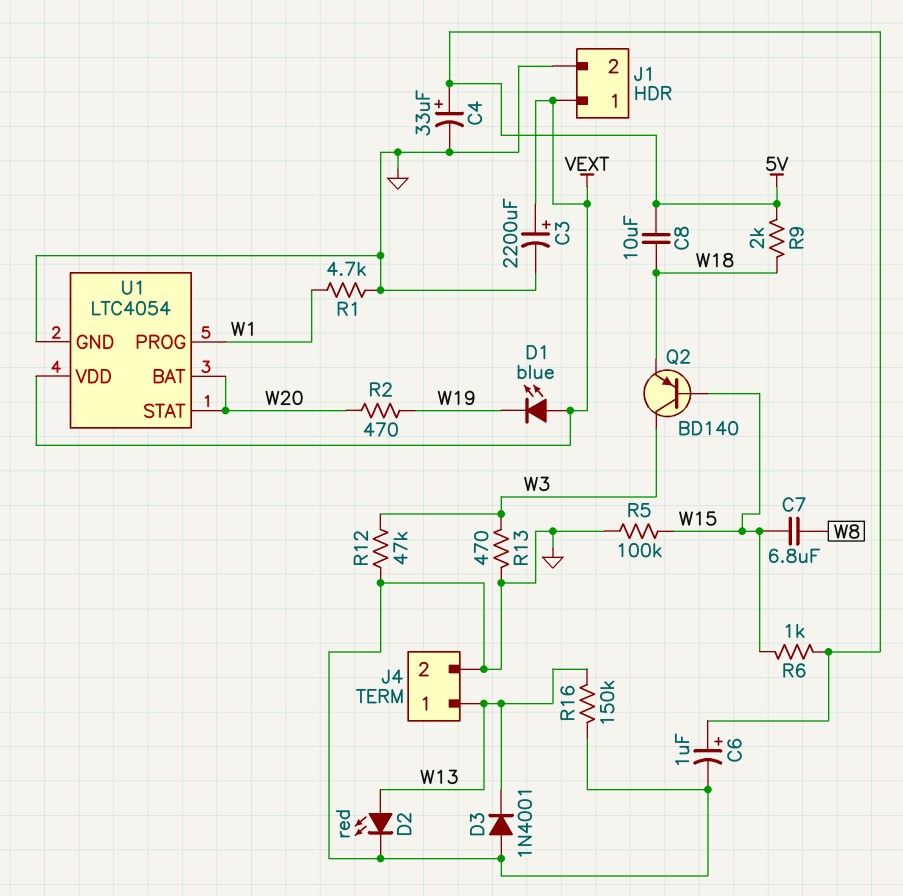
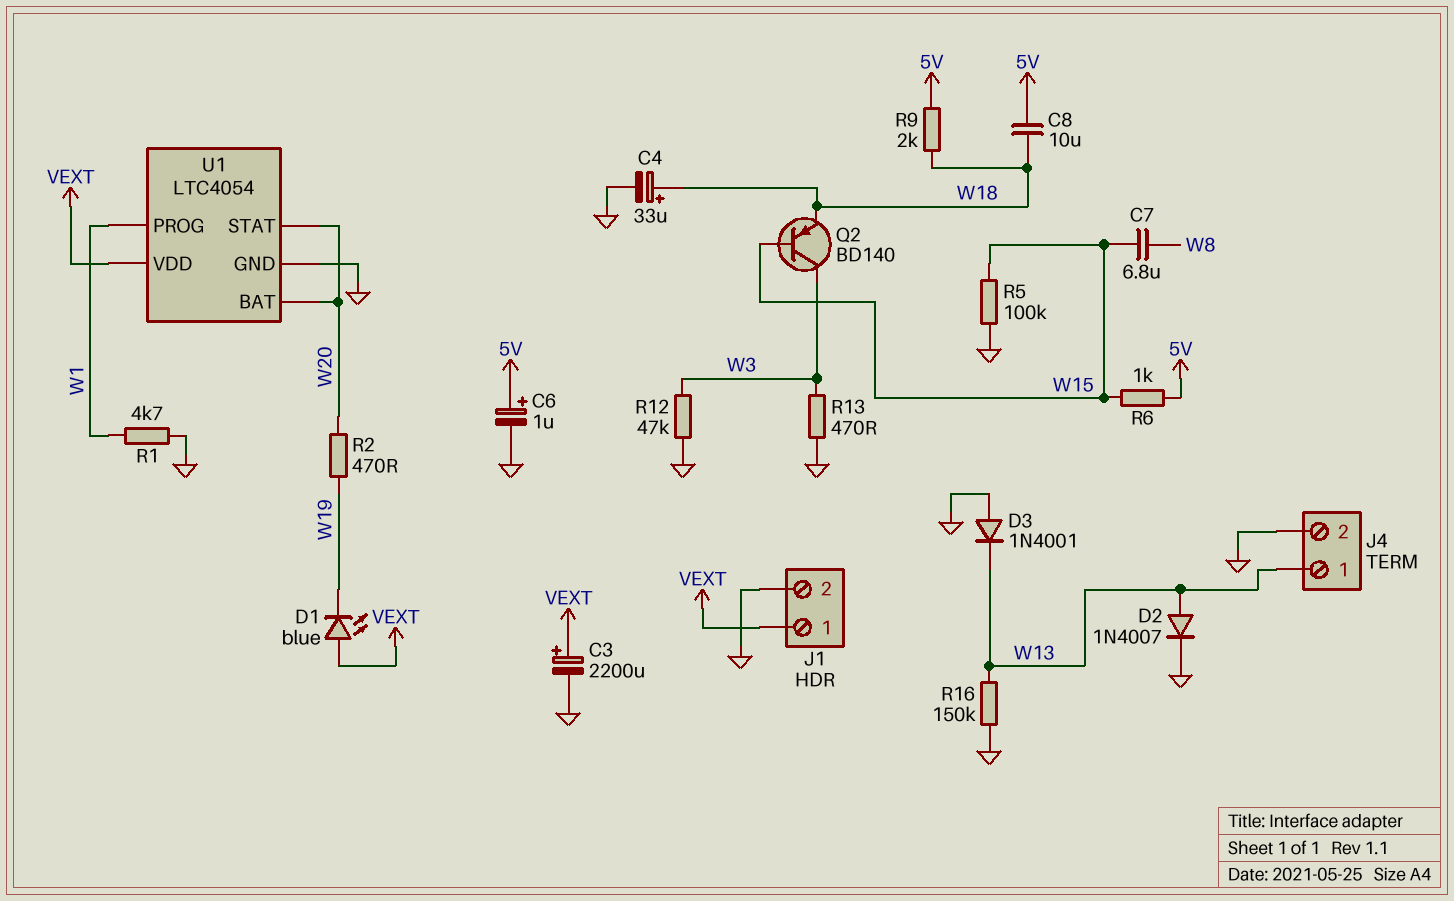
C4: 33uF (plus 5V, minus GND) -> 33uF (plus W18, minus GND)
D2: LED red (A W13, K GND) -> diode 1N4007 (A W13, K GND)

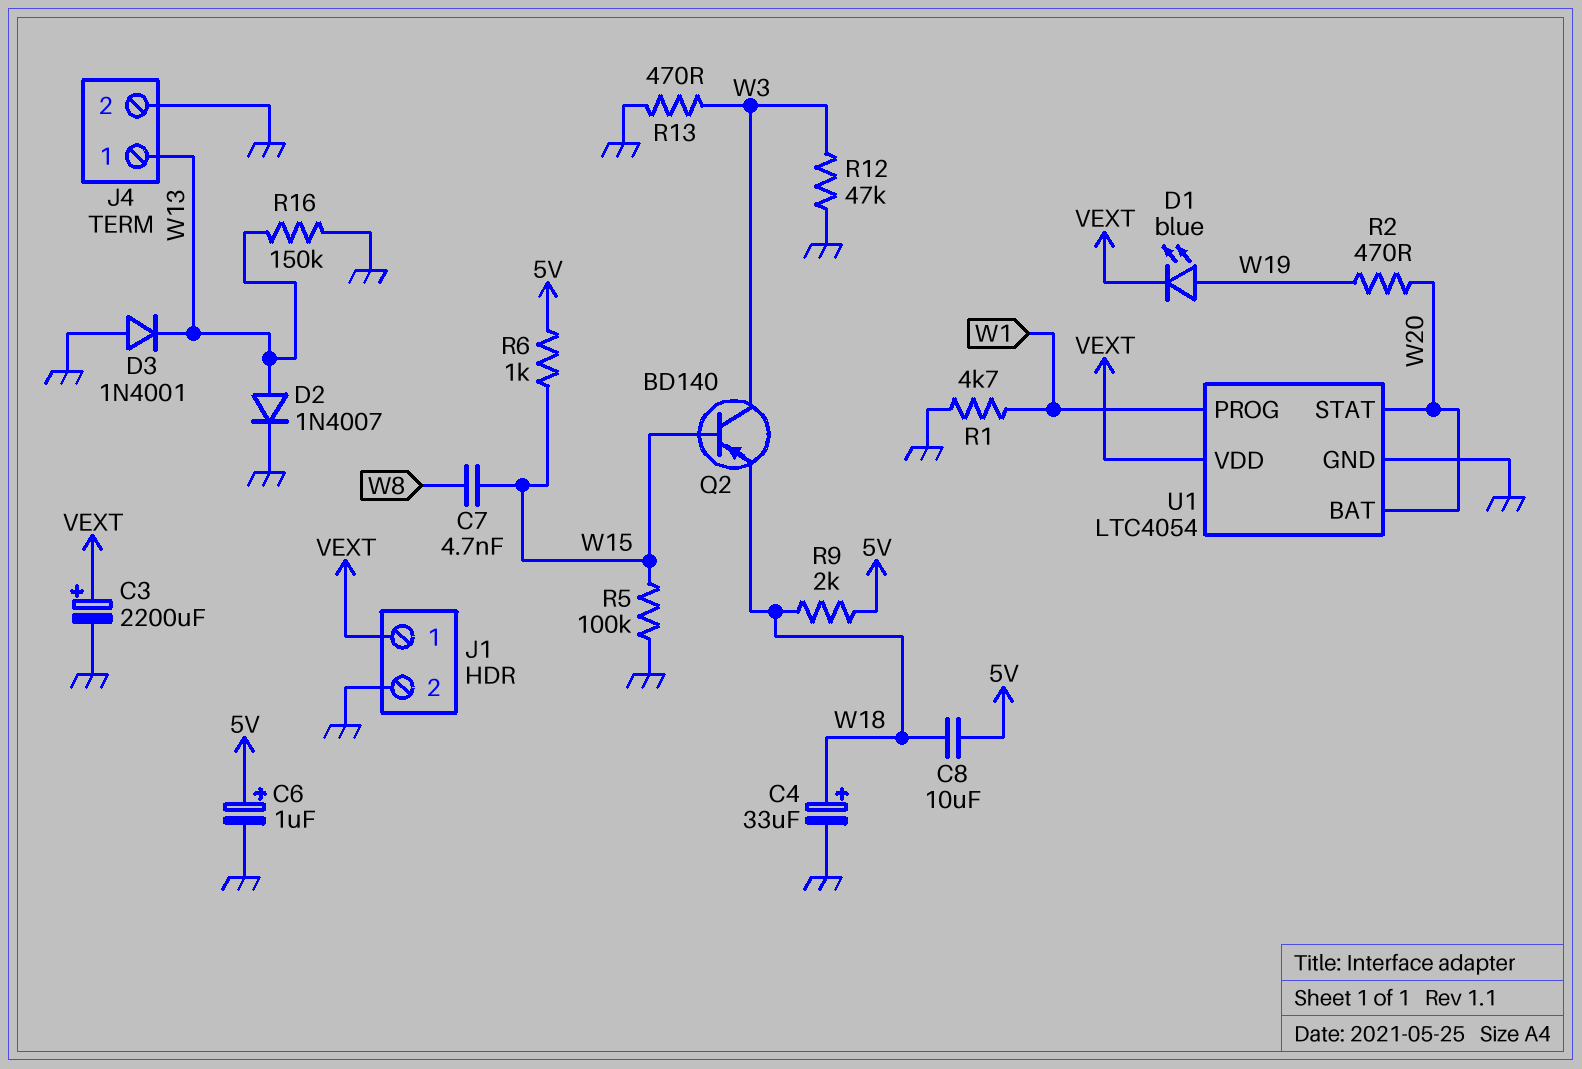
C7: 6.8uF (W8, W15) -> 4.7nF (W8, W15)
D1: LED blue (A VEXT, K W19) -> LED blue (A W19, K VEXT)

